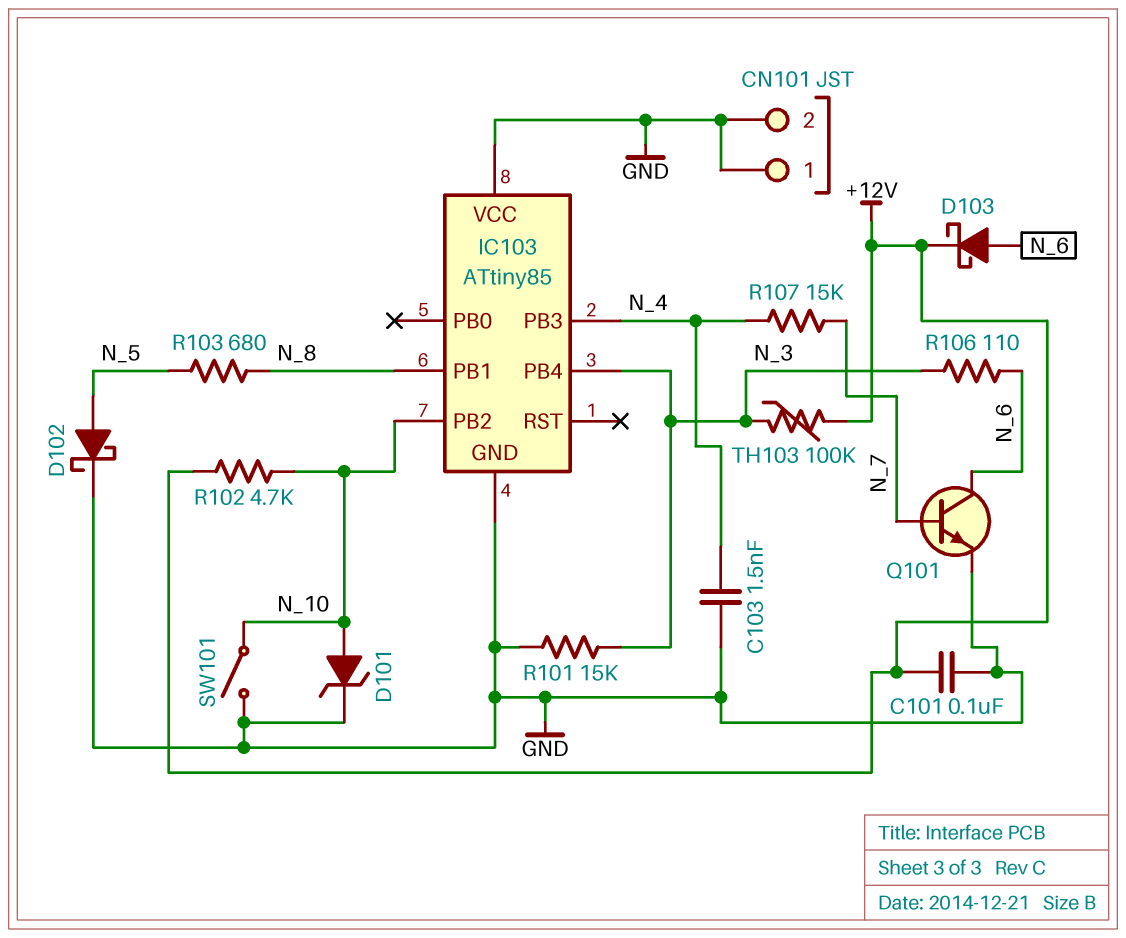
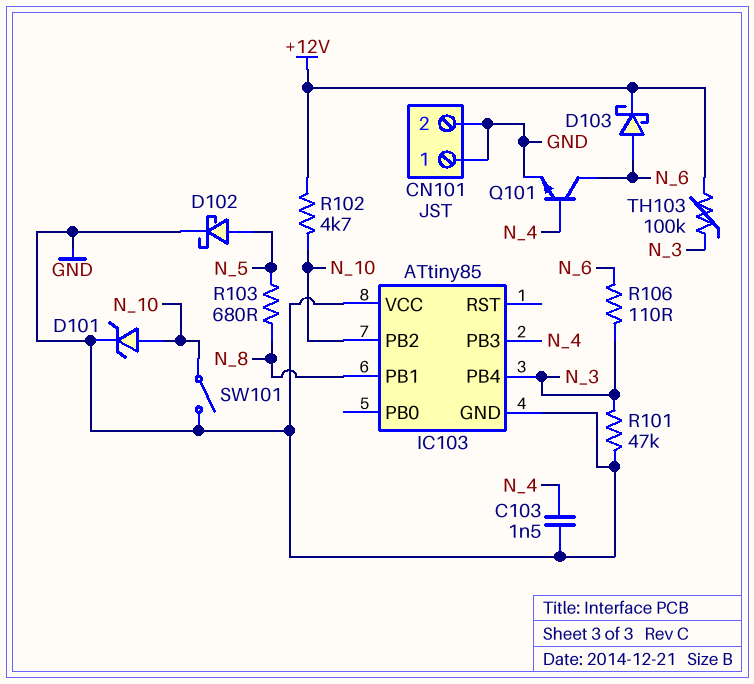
C101: 100nF (+12V, GND) -> none
Q101: NPN (B N_7, C N_6, E GND) -> NPN (B N_4, C N_6, E GND)
R101: 15k (GND, N_3) -> 47k (GND, N_3)
R107: 15k (N_4, N_7) -> none

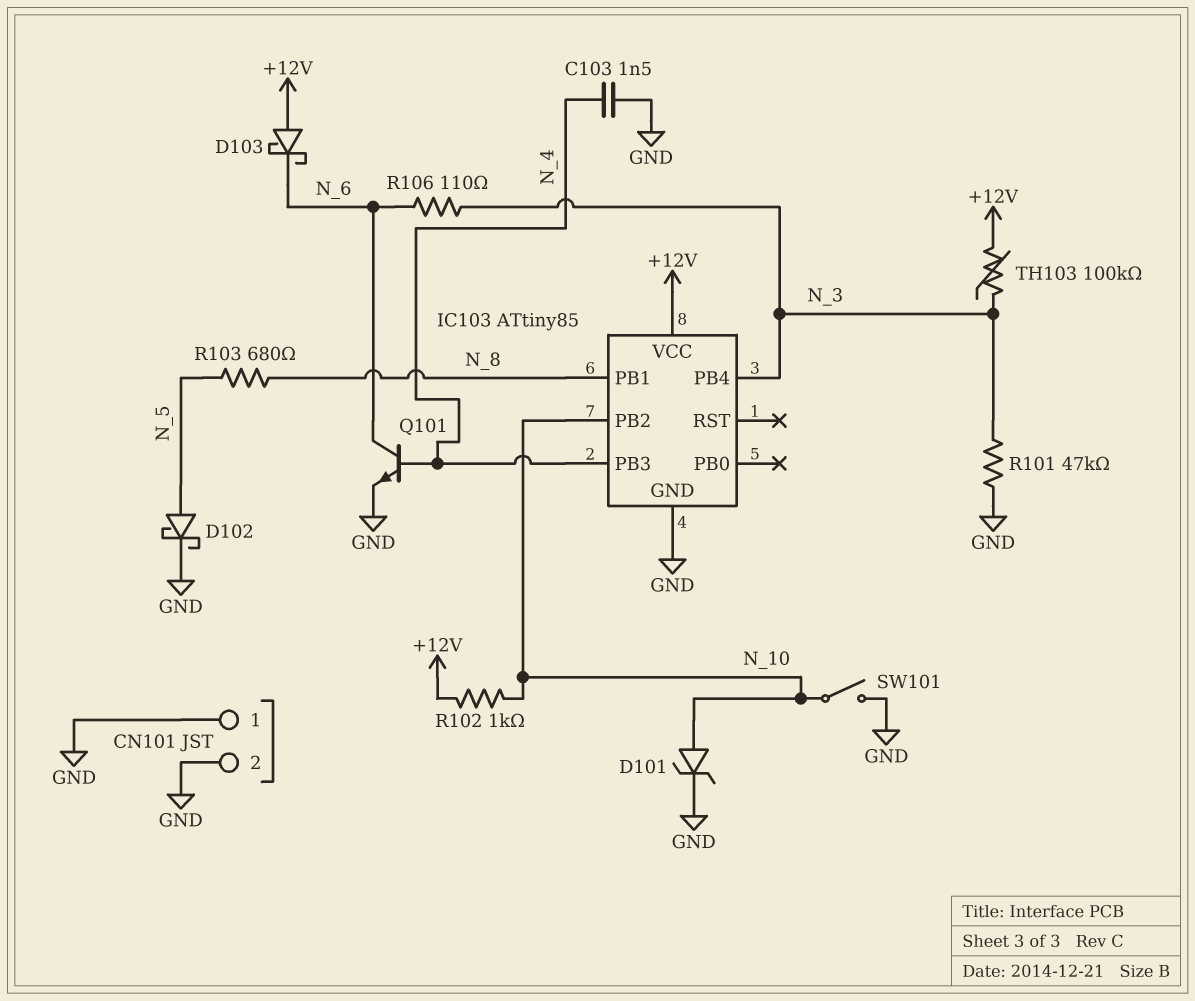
D103: schottky (A N_6, K +12V) -> schottky (A +12V, K N_6)
IC103 pin VCC: GND -> +12V
R102: 4.7k (+12V, N_10) -> 1k (+12V, N_10)

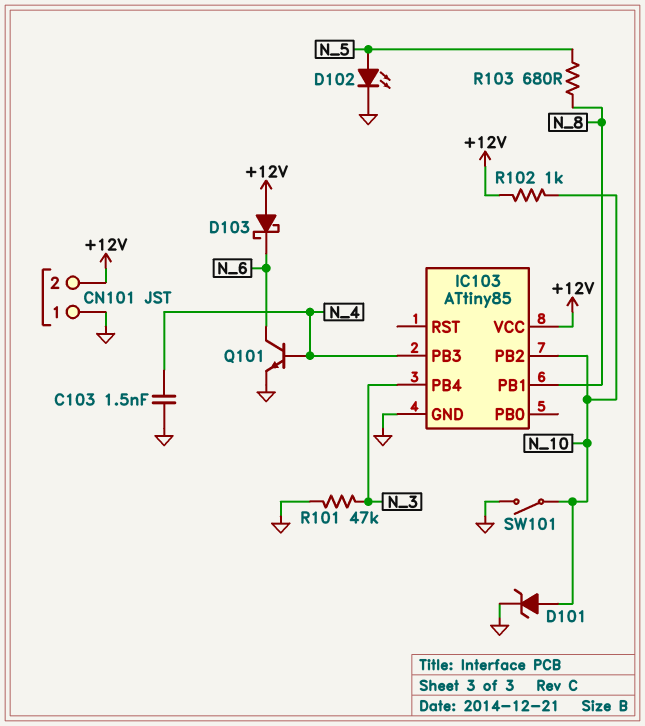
CN101 pin 2: GND -> +12V
D102: schottky (A N_5, K GND) -> LED (A N_5, K GND)
R106: 110 (N_3, N_6) -> none
TH103: 100k (+12V, N_3) -> none

